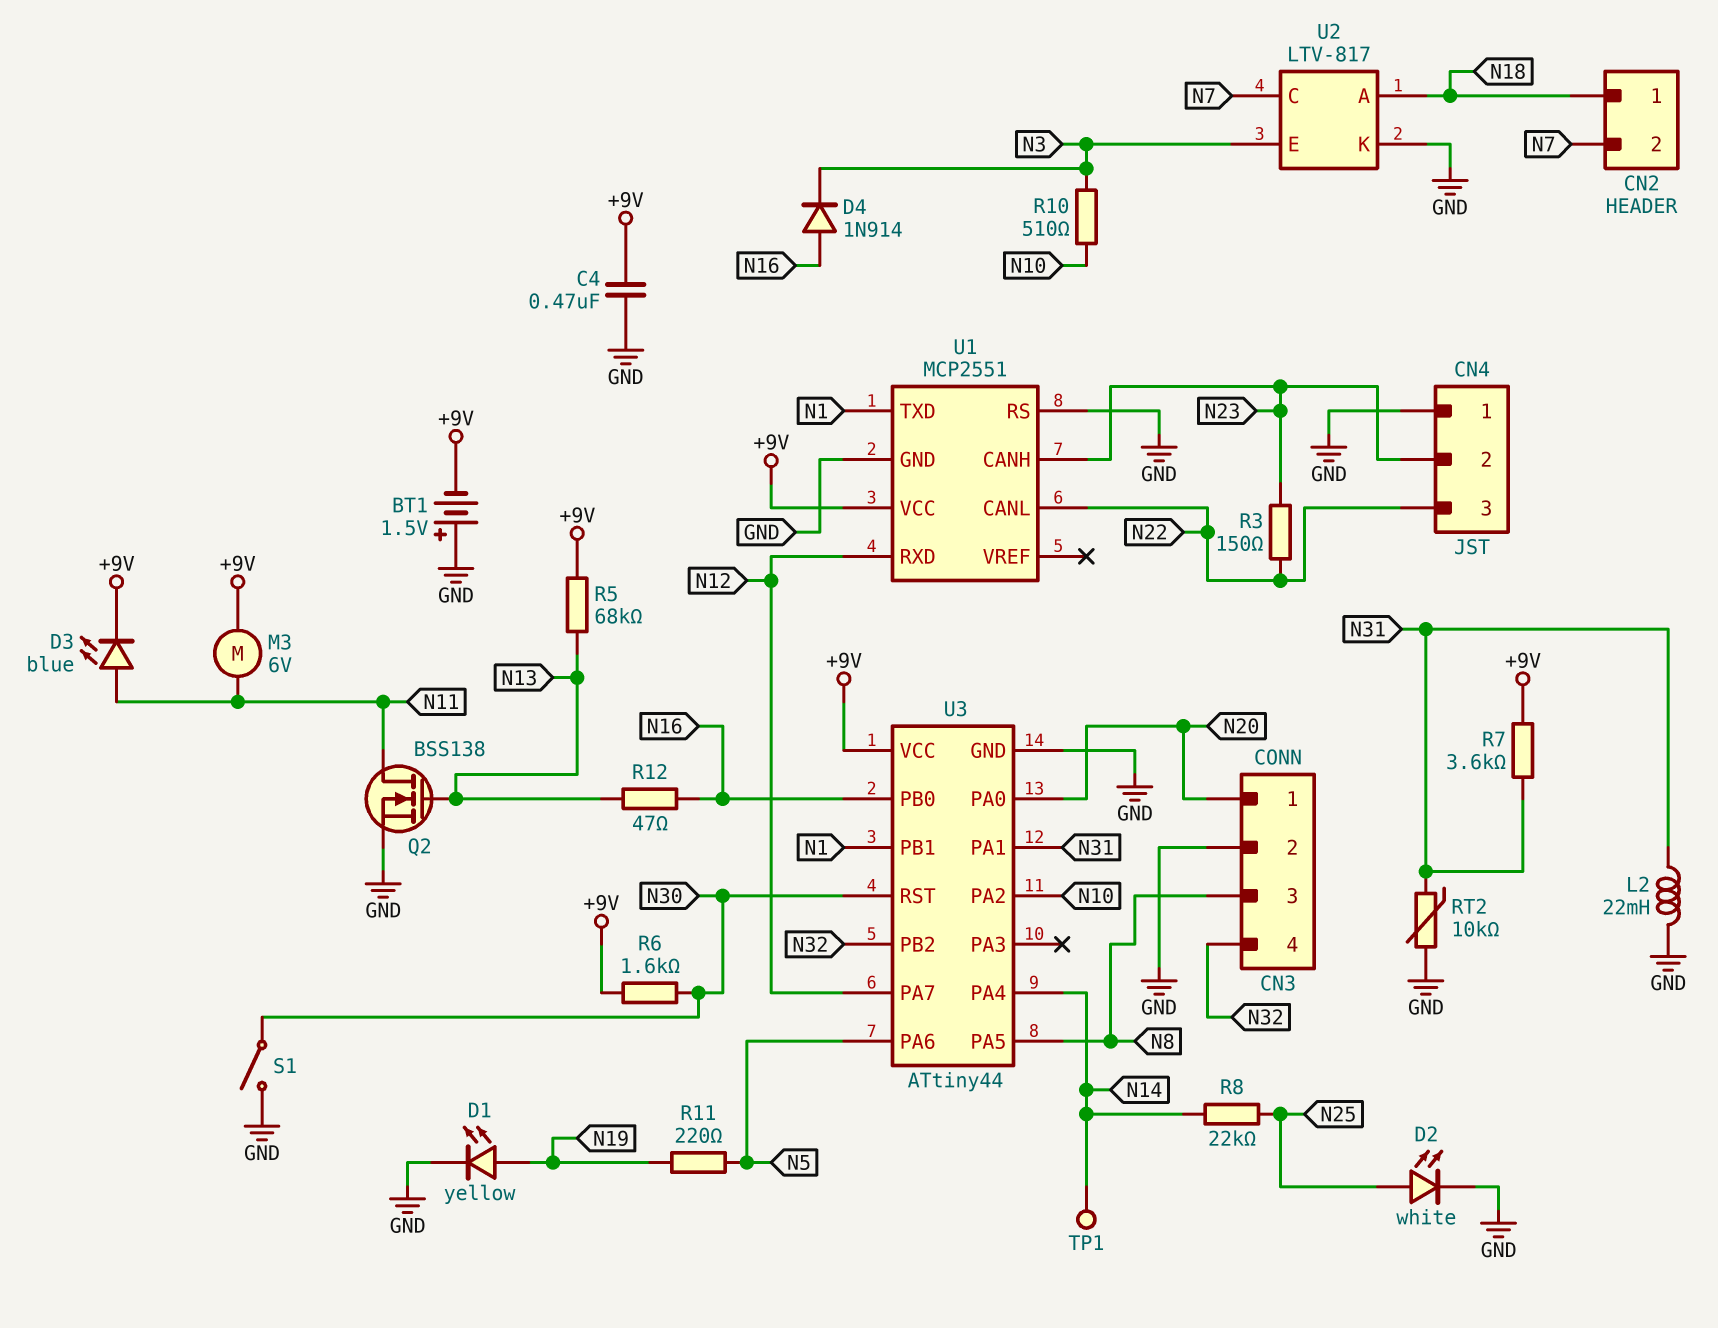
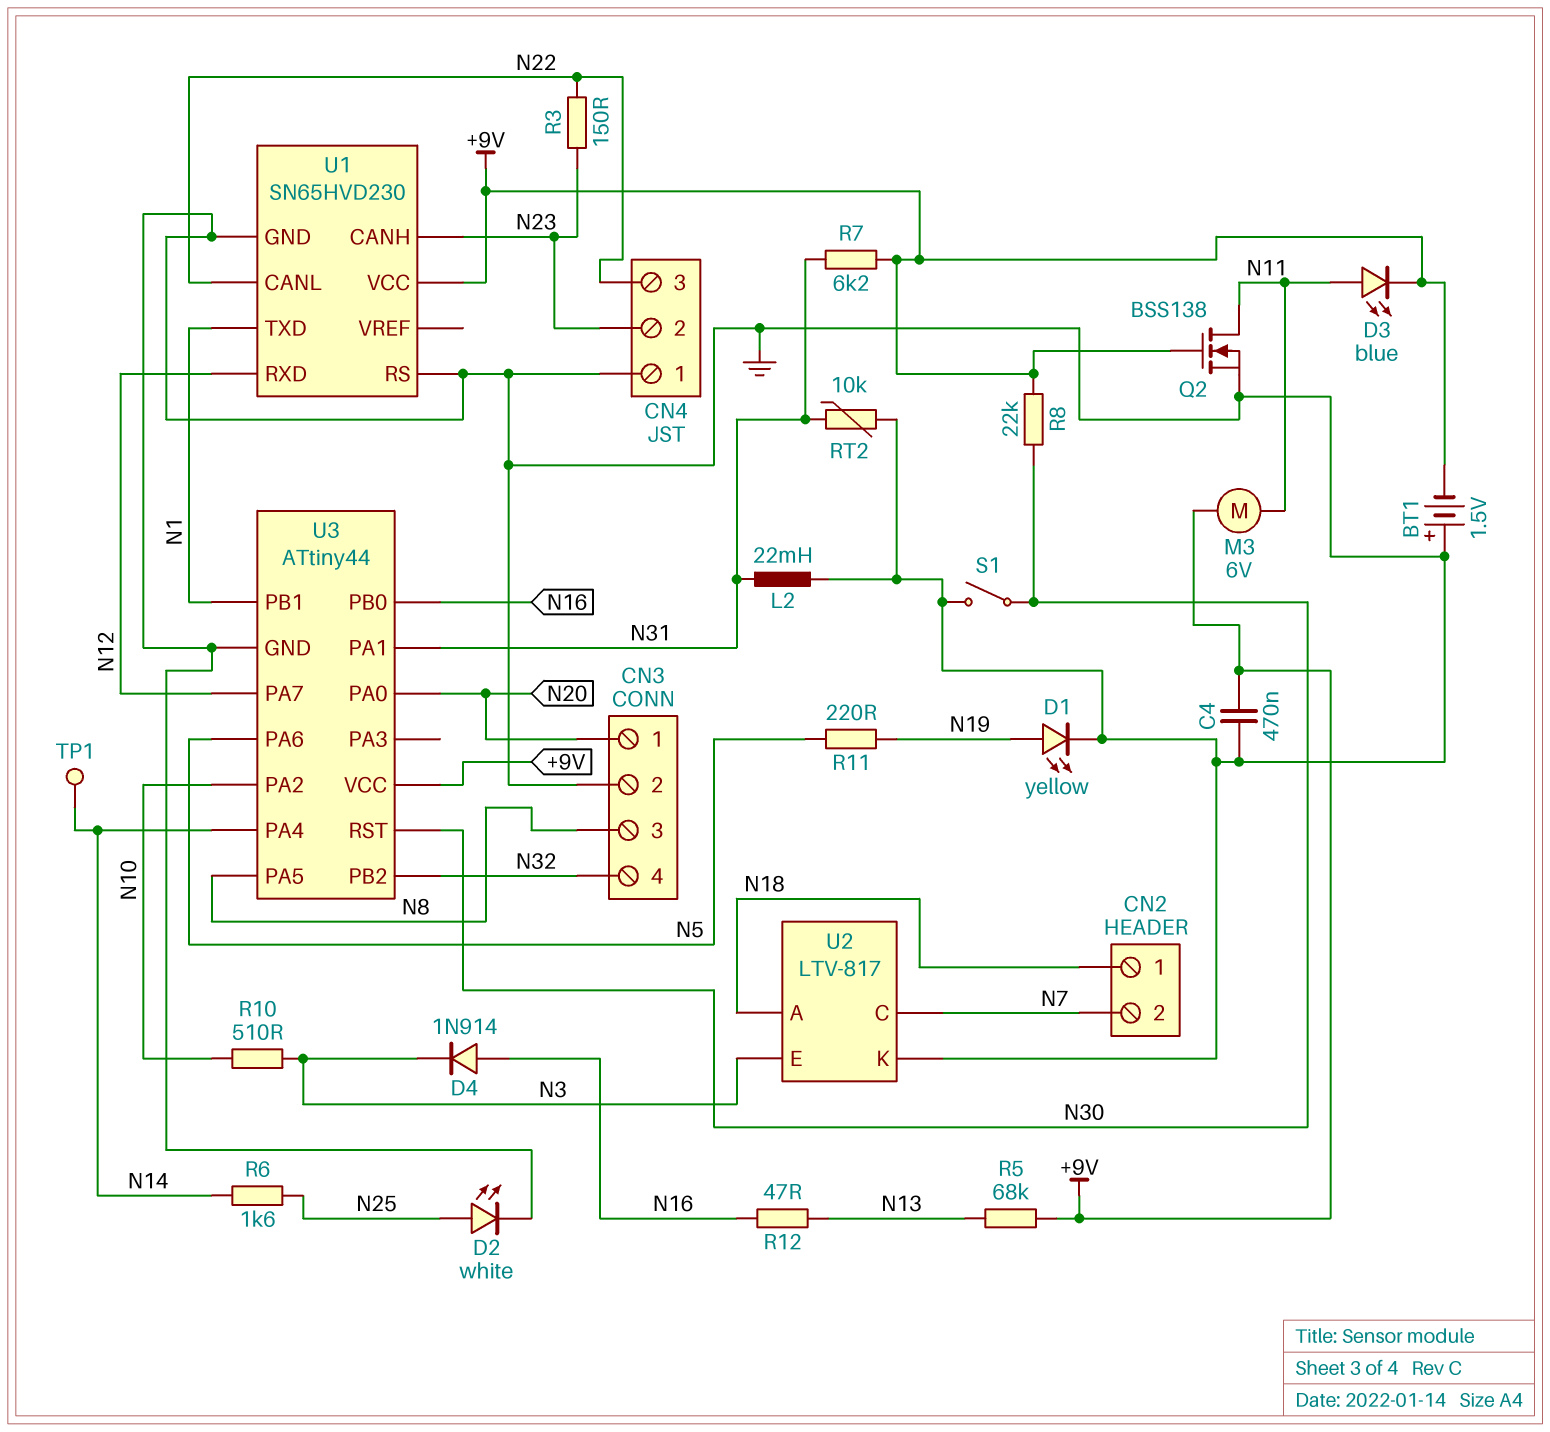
Q2: NMOS BSS138 (G N13, D N11, S GND) -> NMOS BSS138 (G +9V, D N11, S GND)
R6: 1.6k (+9V, N30) -> 1.6k (N14, N25)
R7: 3.6k (+9V, N31) -> 6.2k (+9V, N31)
R8: 22k (N14, N25) -> 22k (+9V, N30)
U1: MCP2551 -> SN65HVD230

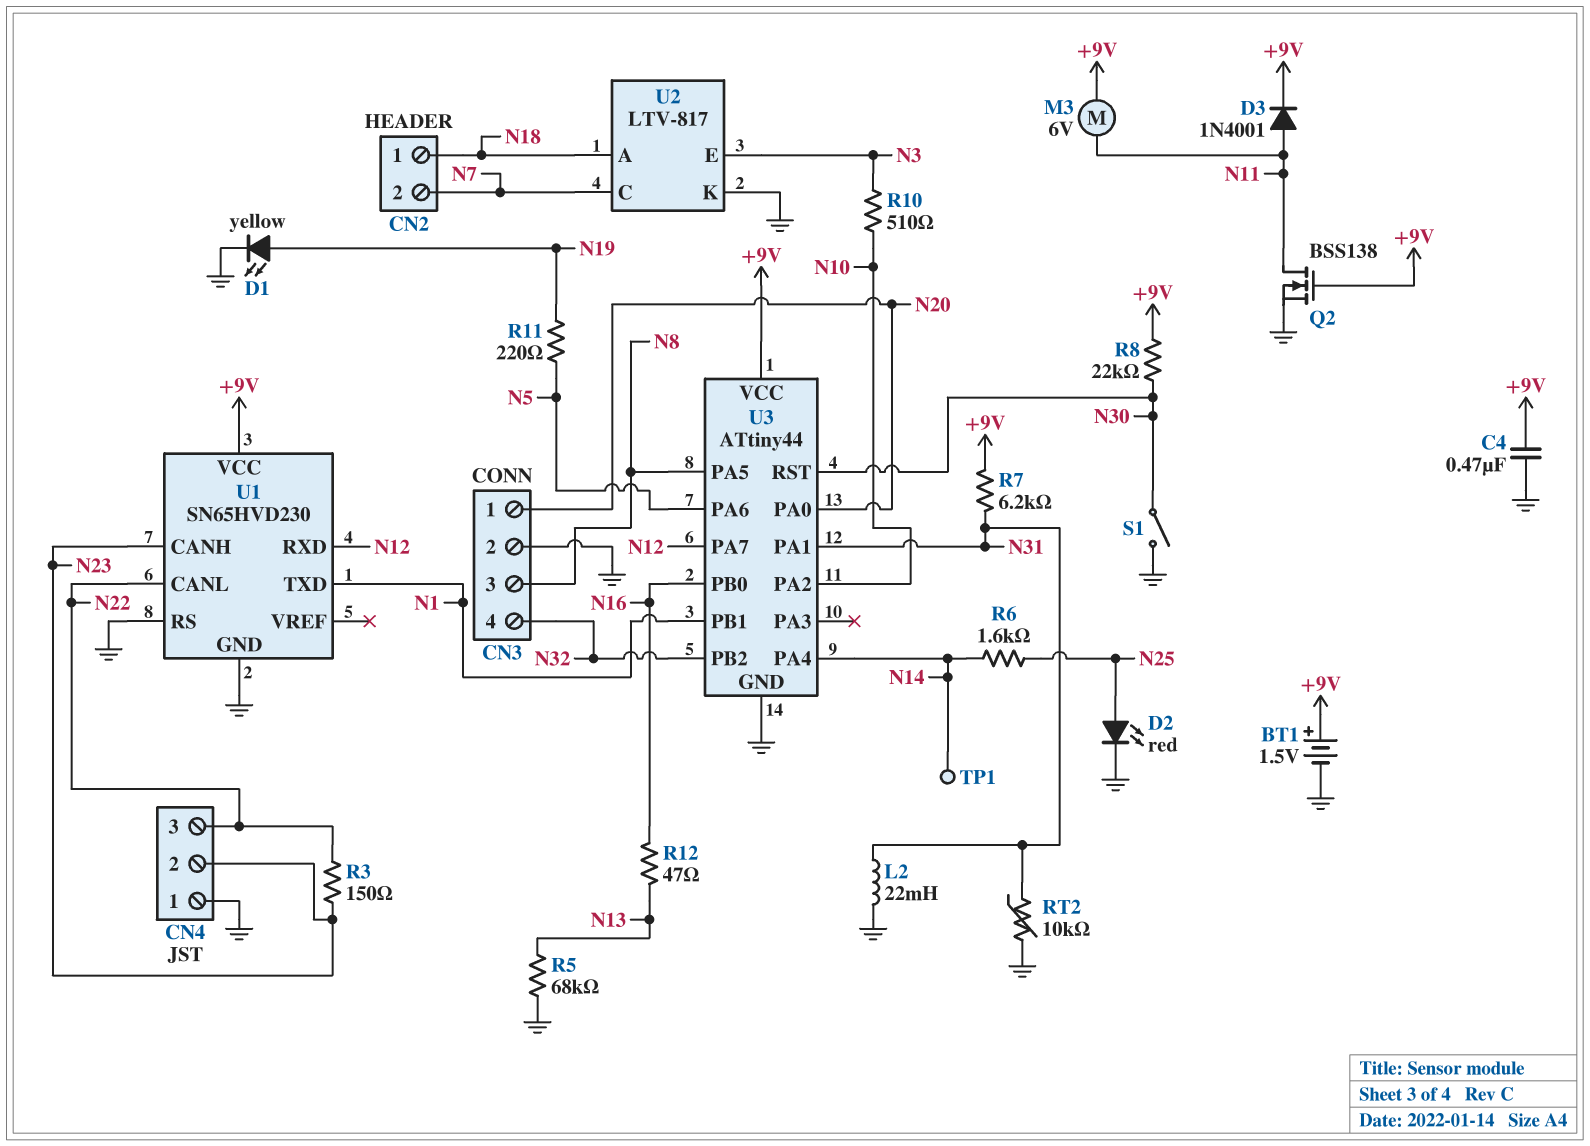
BT1: 1.5V (plus GND, minus +9V) -> 1.5V (plus +9V, minus GND)
D2: LED white (A N25, K GND) -> LED red (A N25, K GND)
D3: LED blue (A N11, K +9V) -> diode 1N4001 (A N11, K +9V)
D4: diode 1N914 (A N16, K N3) -> none
R5: 68k (+9V, N13) -> 68k (GND, N13)

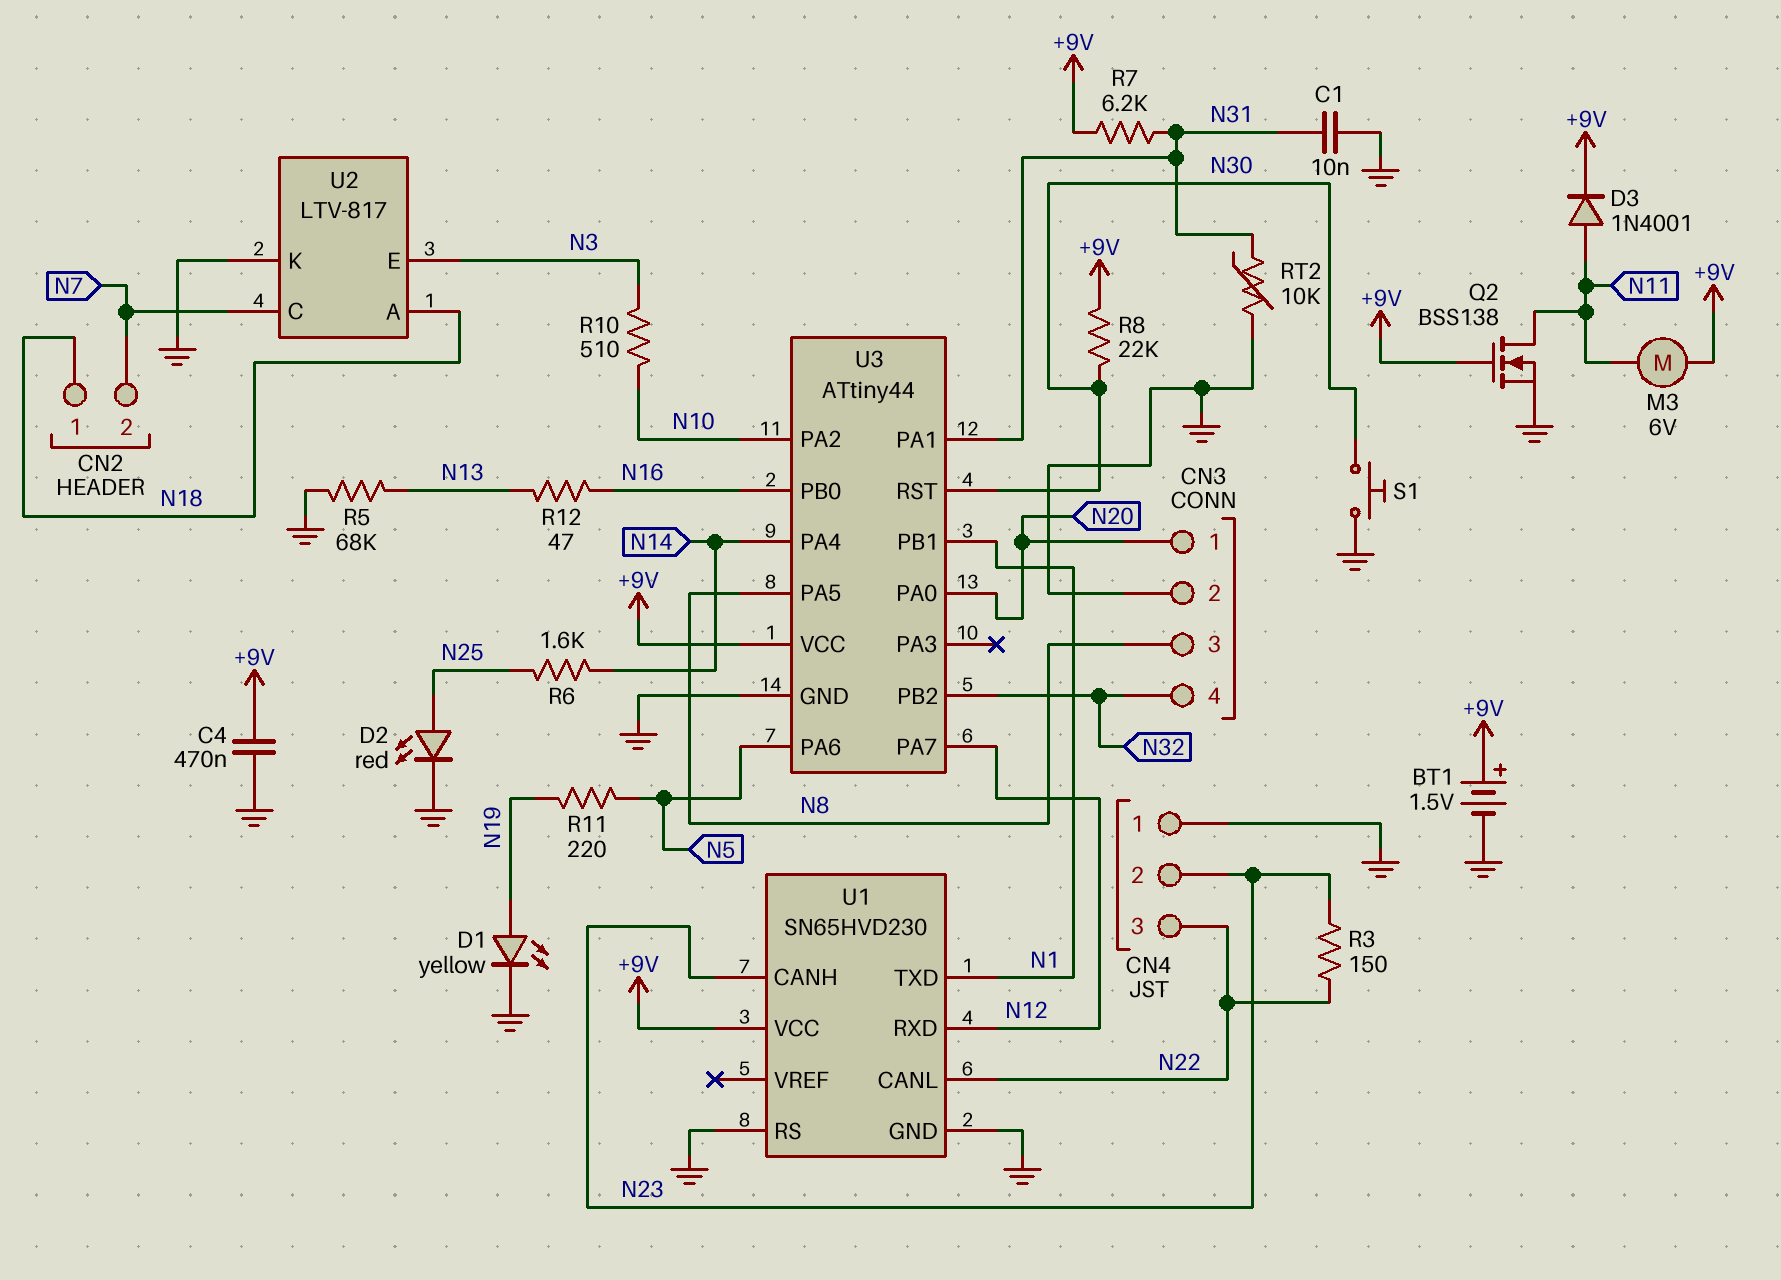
C1: none -> 10nF (GND, N31)
L2: 22mH (GND, N31) -> none
S1: switch (GND, N30) -> button (GND, N30)
TP1: test point (N14) -> none

